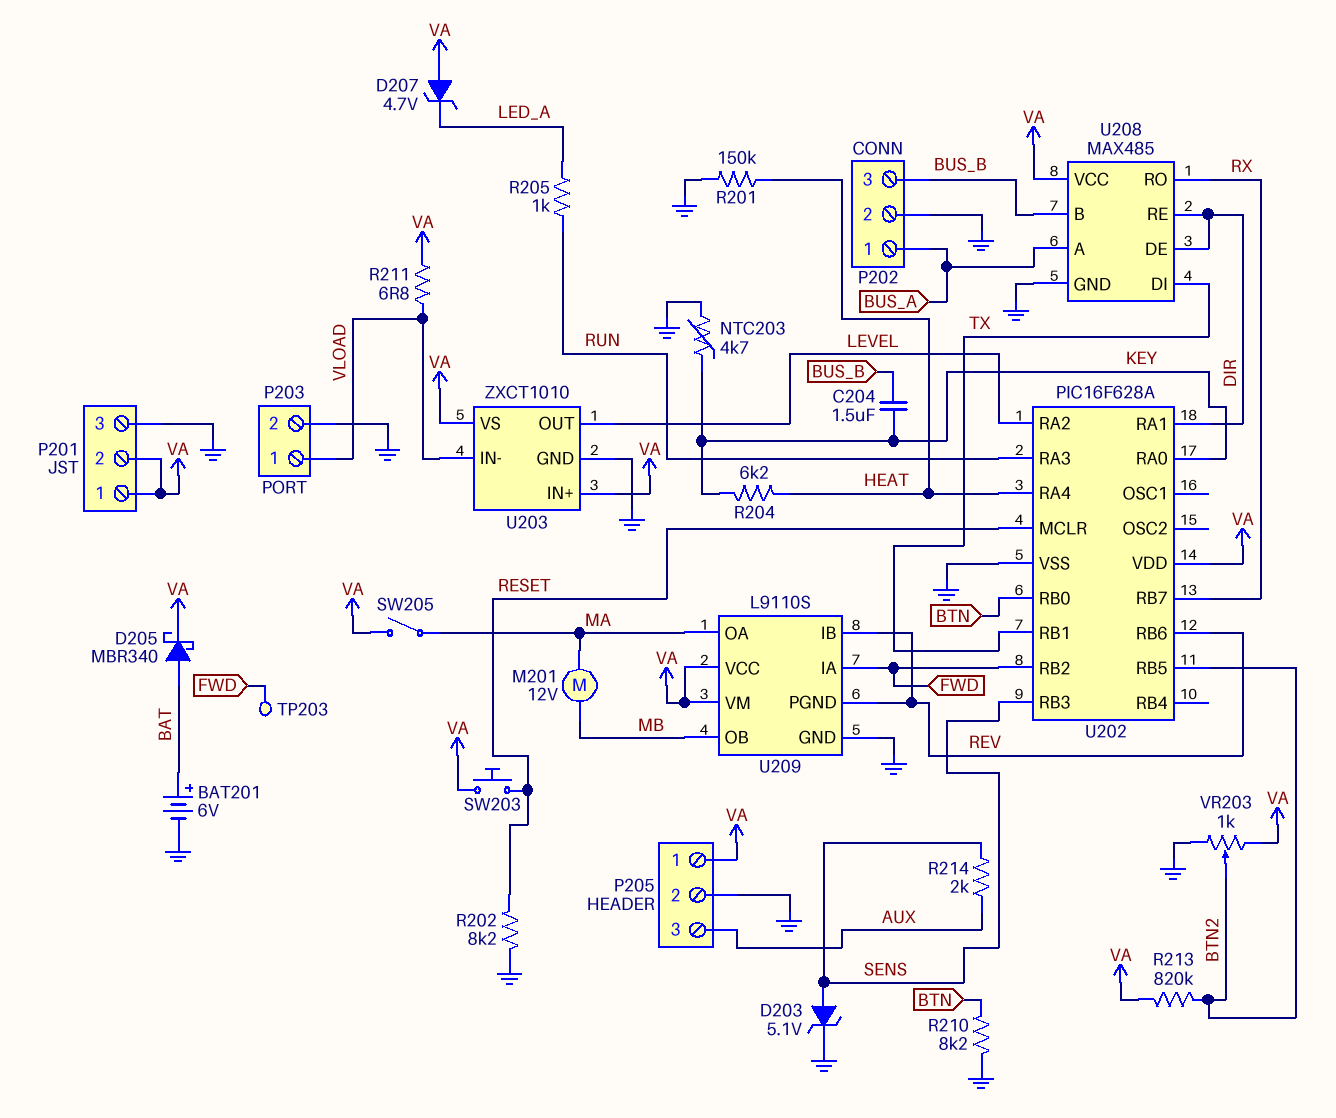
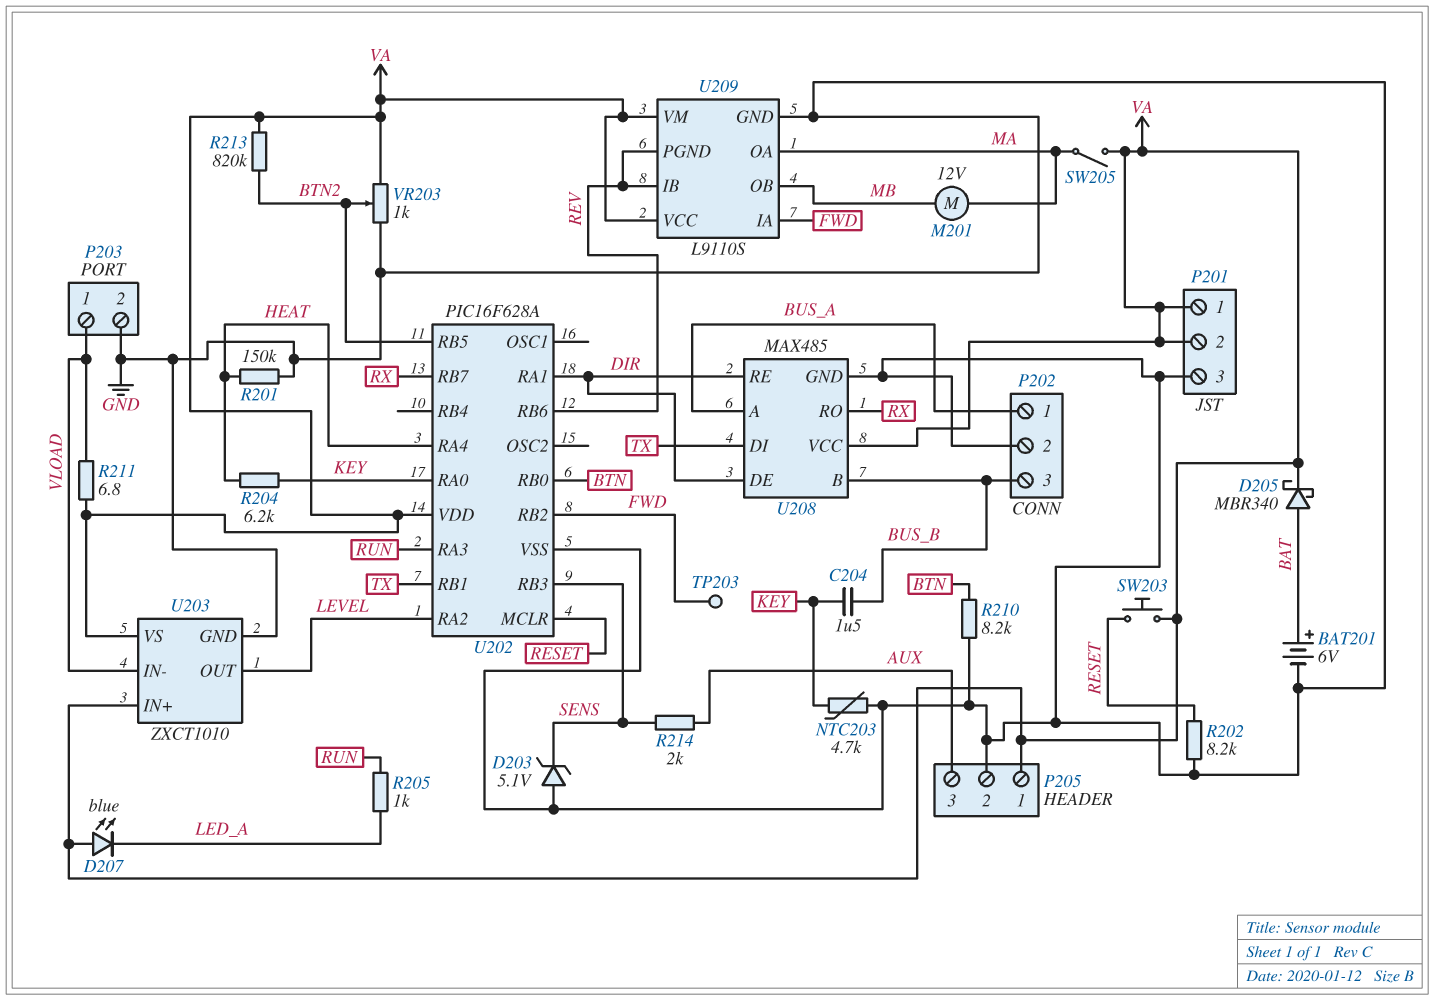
D203: zener 5.1V (A SENS, K GND) -> zener 5.1V (A GND, K SENS)
D207: zener 4.7V (A VA, K LED_A) -> LED blue (A VA, K LED_A)

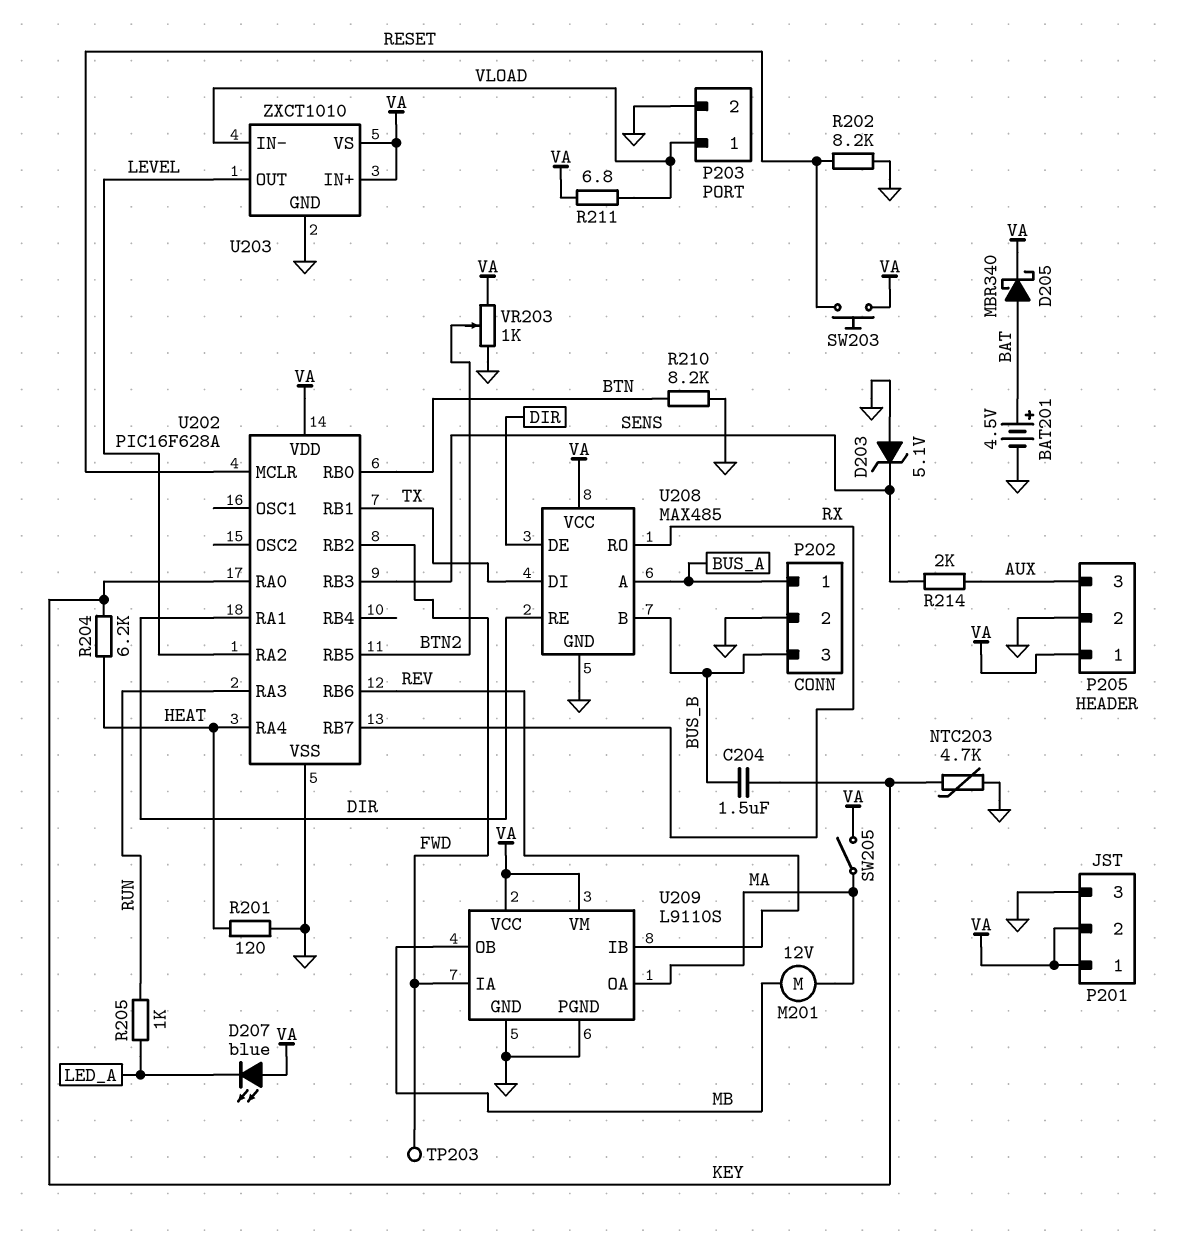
BAT201: 6V (plus BAT, minus GND) -> 4.5V (plus BAT, minus GND)
R201: 150k (GND, HEAT) -> 120 (GND, HEAT)
R213: 820k (BTN2, VA) -> none
U209 pin PGND: REV -> GND

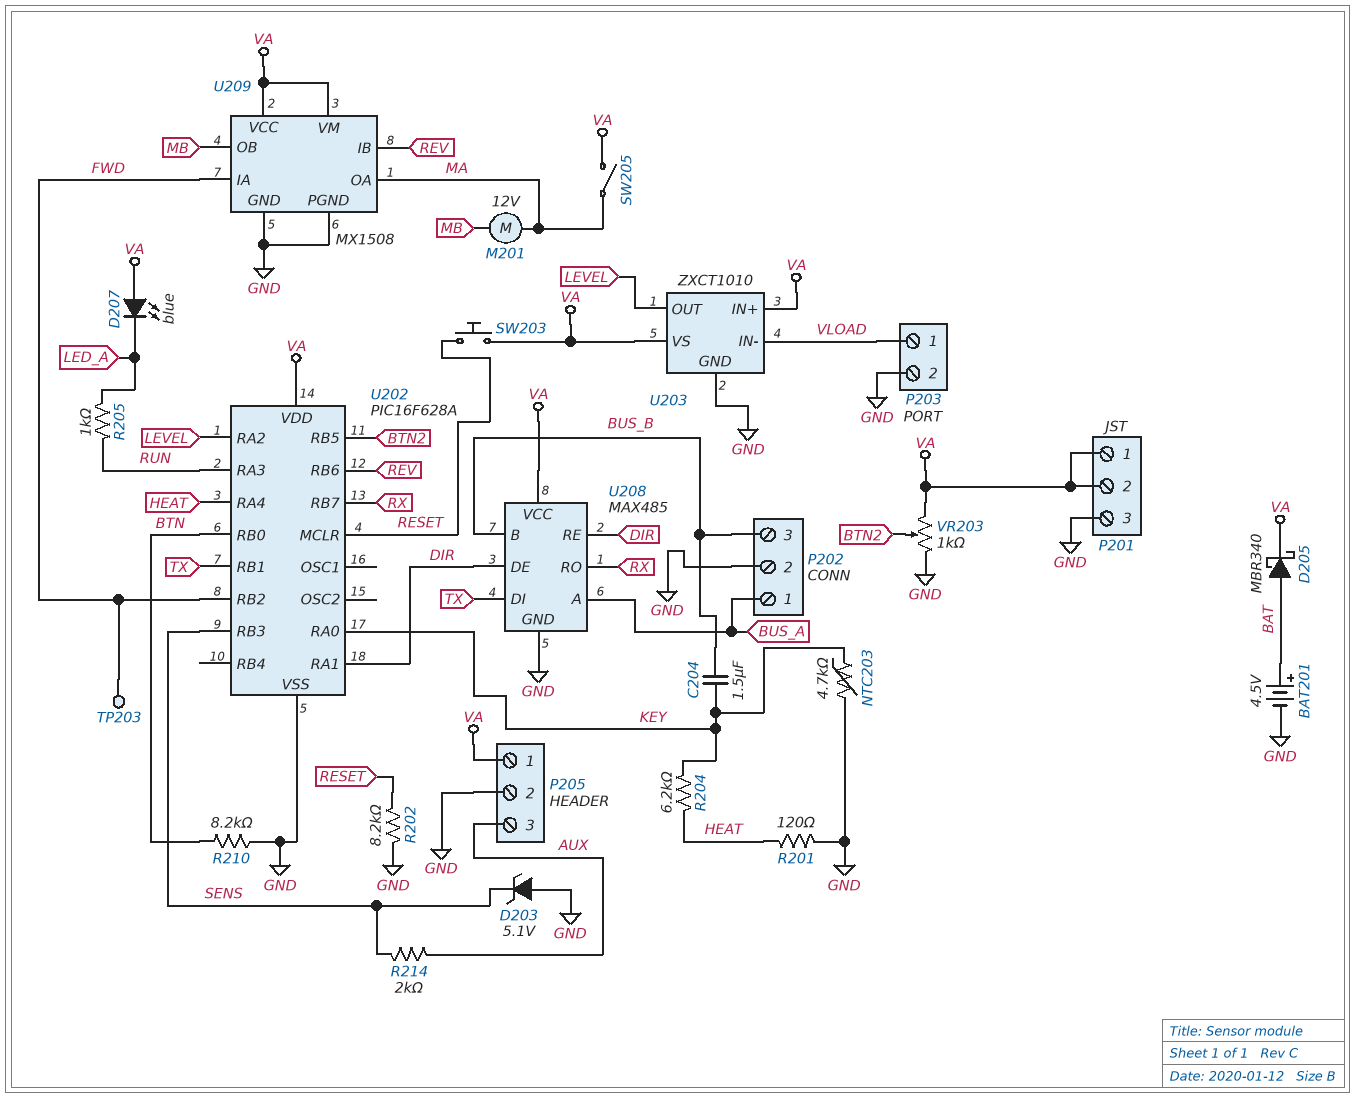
R211: 6.8 (VA, VLOAD) -> none
U209: L9110S -> MX1508

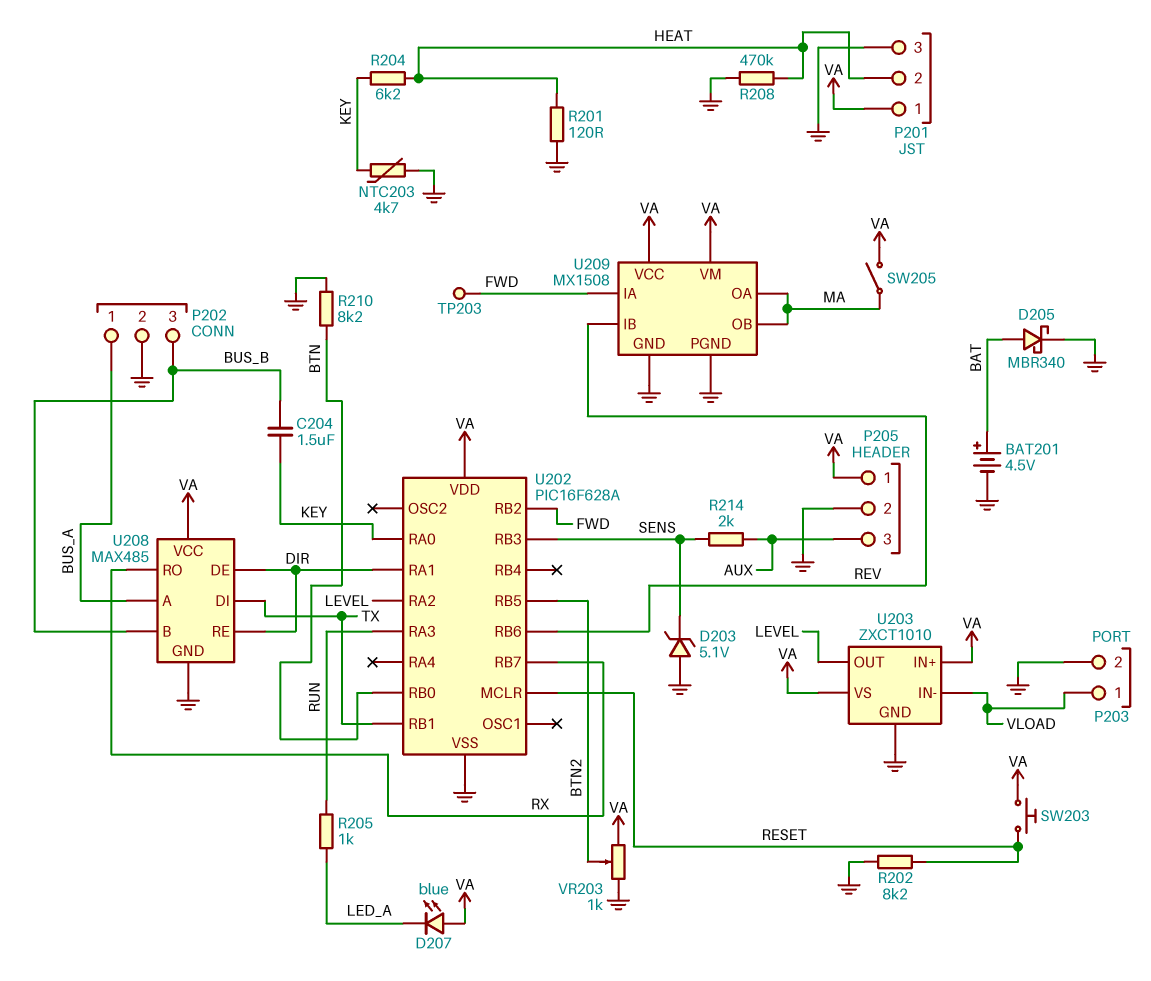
D205: schottky MBR340 (A BAT, K VA) -> schottky MBR340 (A BAT, K GND)
M201: motor 12V (MA, MB) -> none
P201 pin 2: VA -> HEAT
R208: none -> 470k (GND, HEAT)
U202 pin RA4: HEAT -> none
U209 pin OB: MB -> MA

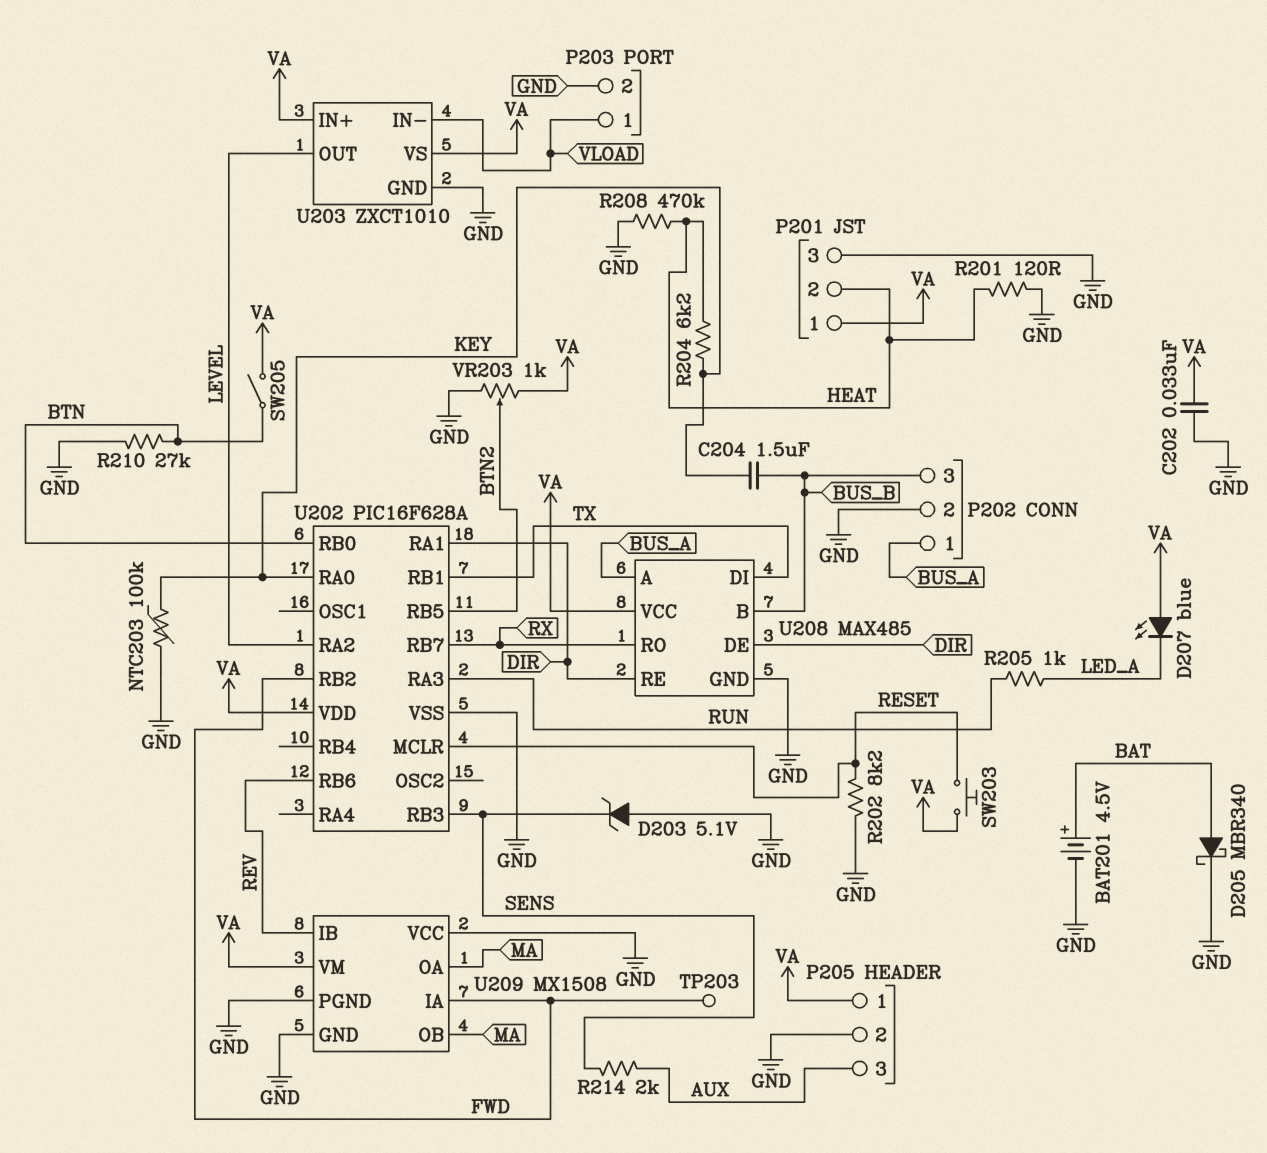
C202: none -> 33nF (GND, VA)
NTC203: 4.7k (GND, KEY) -> 100k (GND, KEY)
R210: 8.2k (BTN, GND) -> 27k (BTN, GND)
SW205: switch (MA, VA) -> switch (BTN, VA)
U209 pin VCC: VA -> GND

